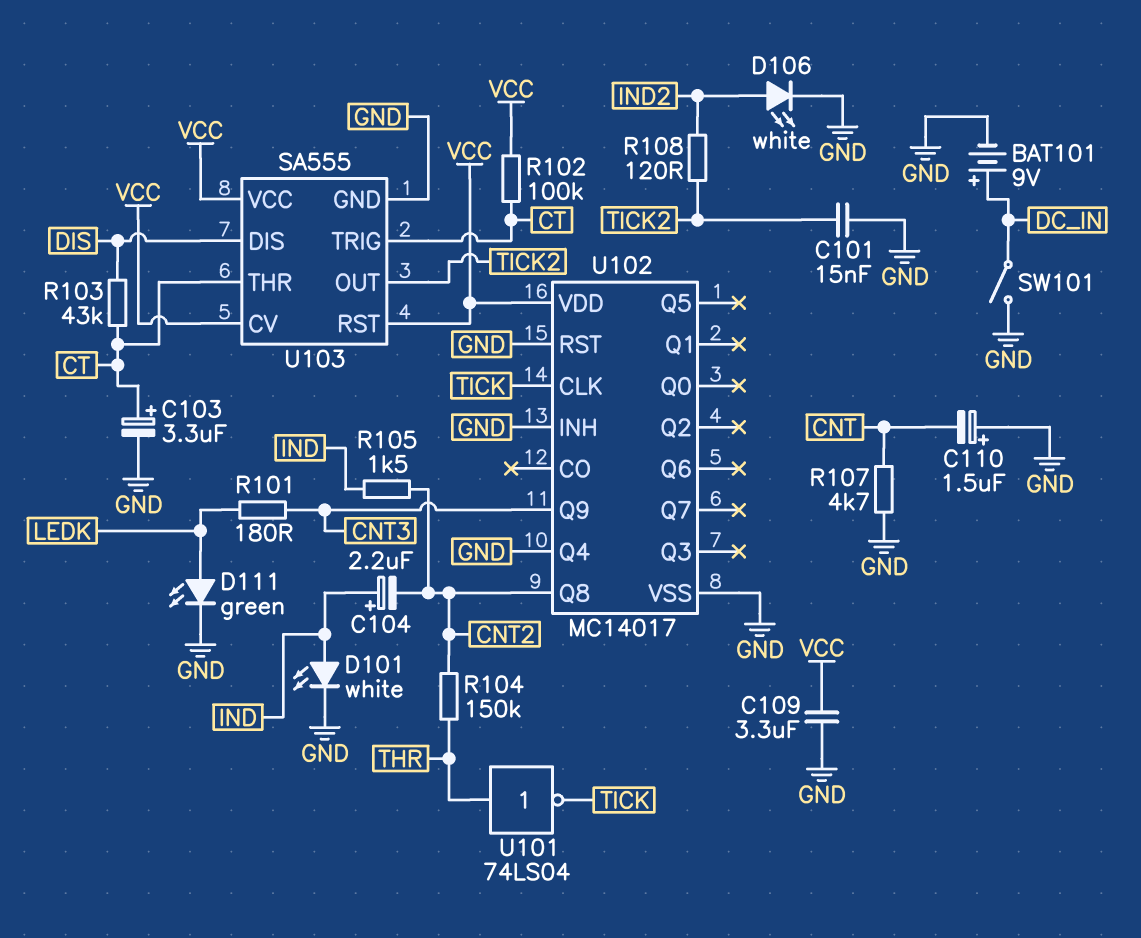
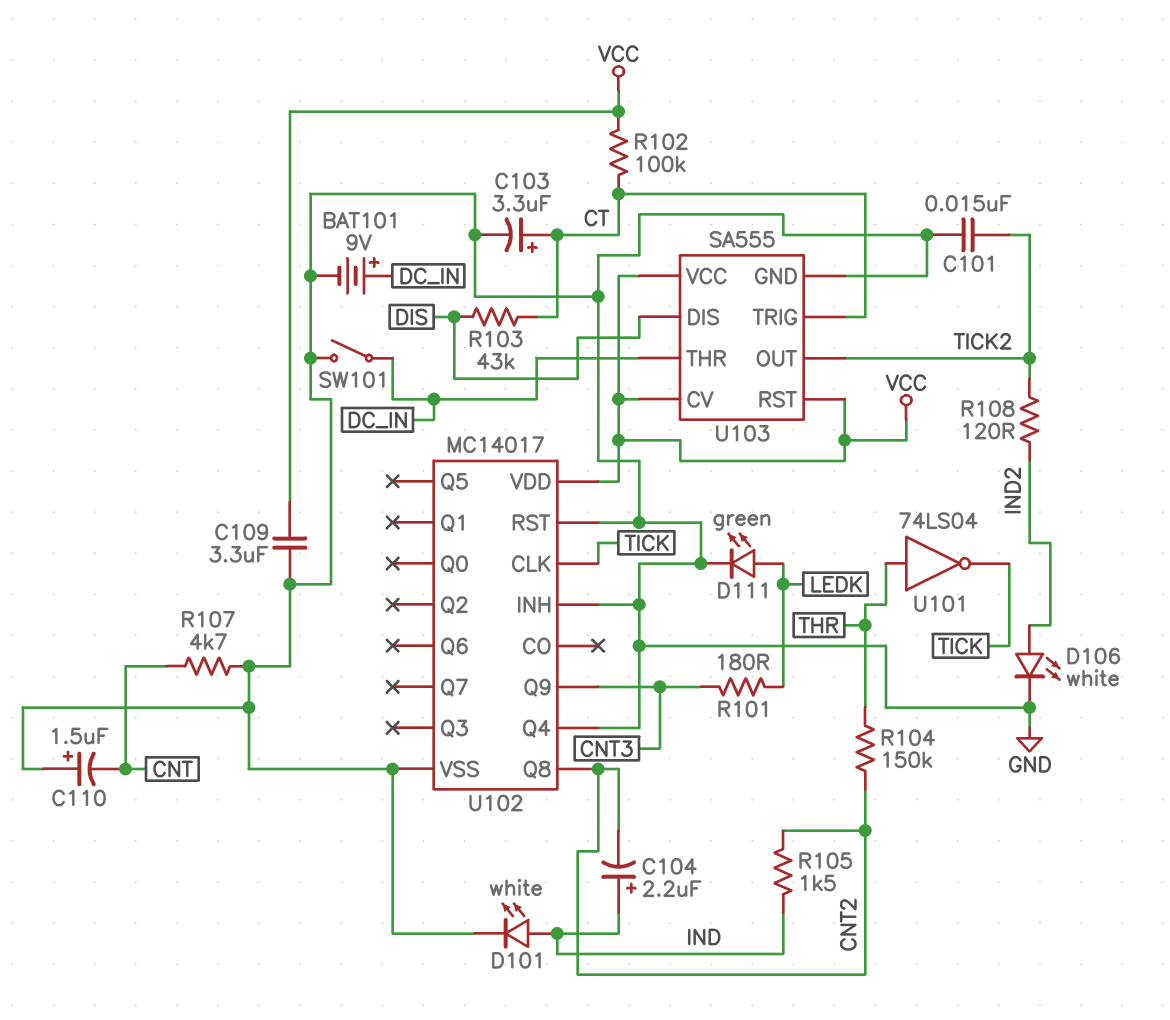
U103 pin THR: CT -> DC_IN

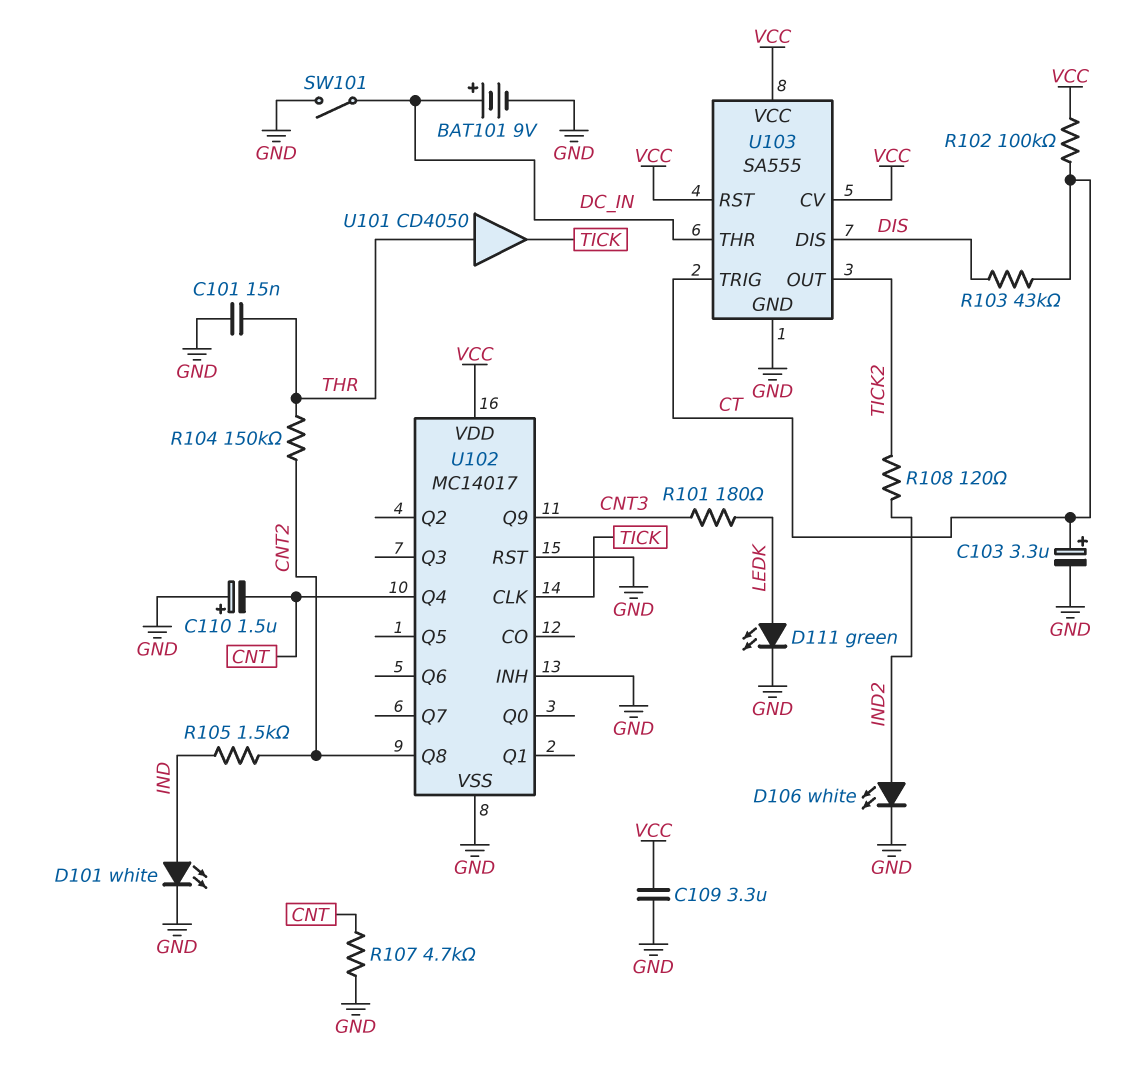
C101: 15nF (GND, TICK2) -> 15nF (GND, THR)
C104: 2.2uF (plus IND, minus CNT2) -> none
U101: NOT 74LS04 (in THR, out TICK) -> buffer CD4050 (in THR, out TICK)
U102 pin Q4: GND -> CNT

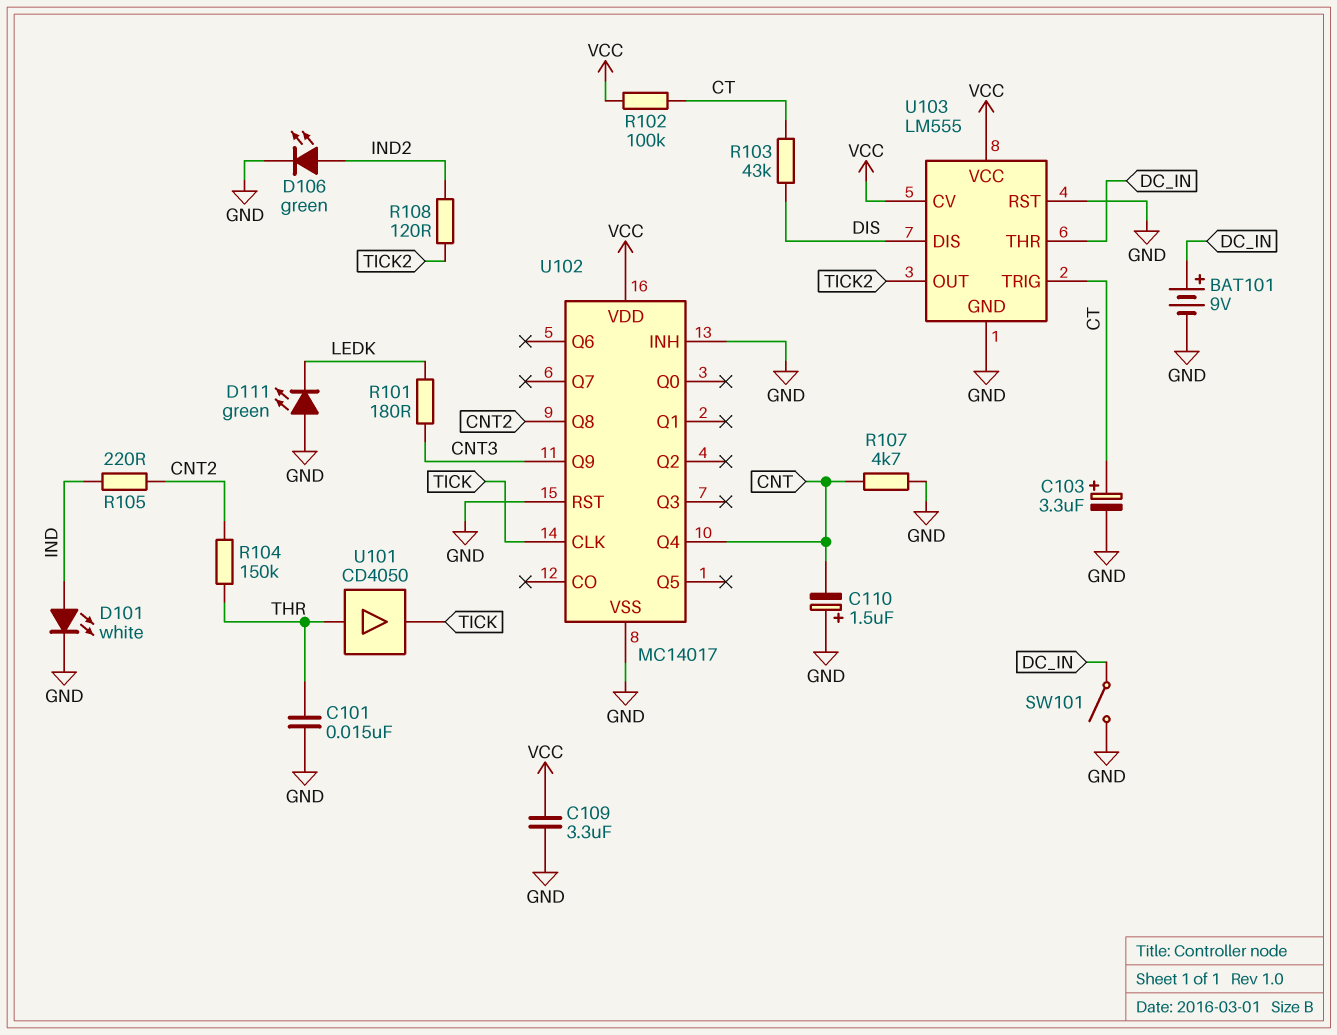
D106: LED white (A IND2, K GND) -> LED green (A IND2, K GND)
D111: LED green (A LEDK, K GND) -> LED green (A GND, K LEDK)
R105: 1.5k (CNT2, IND) -> 220 (CNT2, IND)
U103: SA555 -> LM555
U103 pin RST: VCC -> GND

